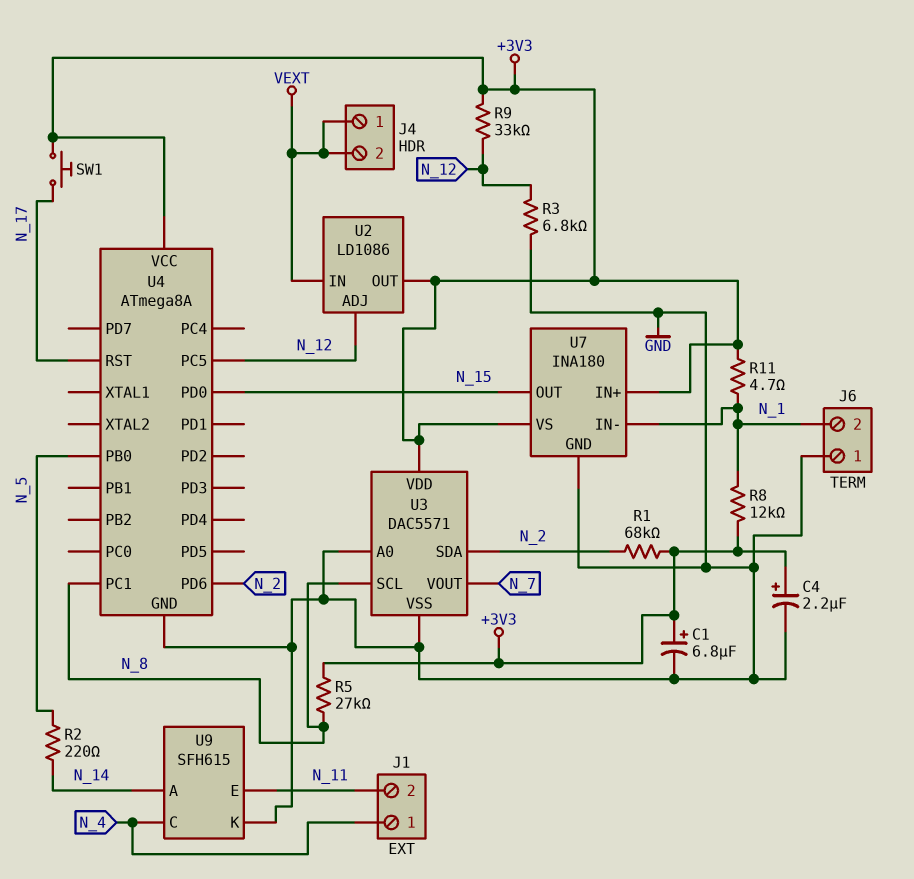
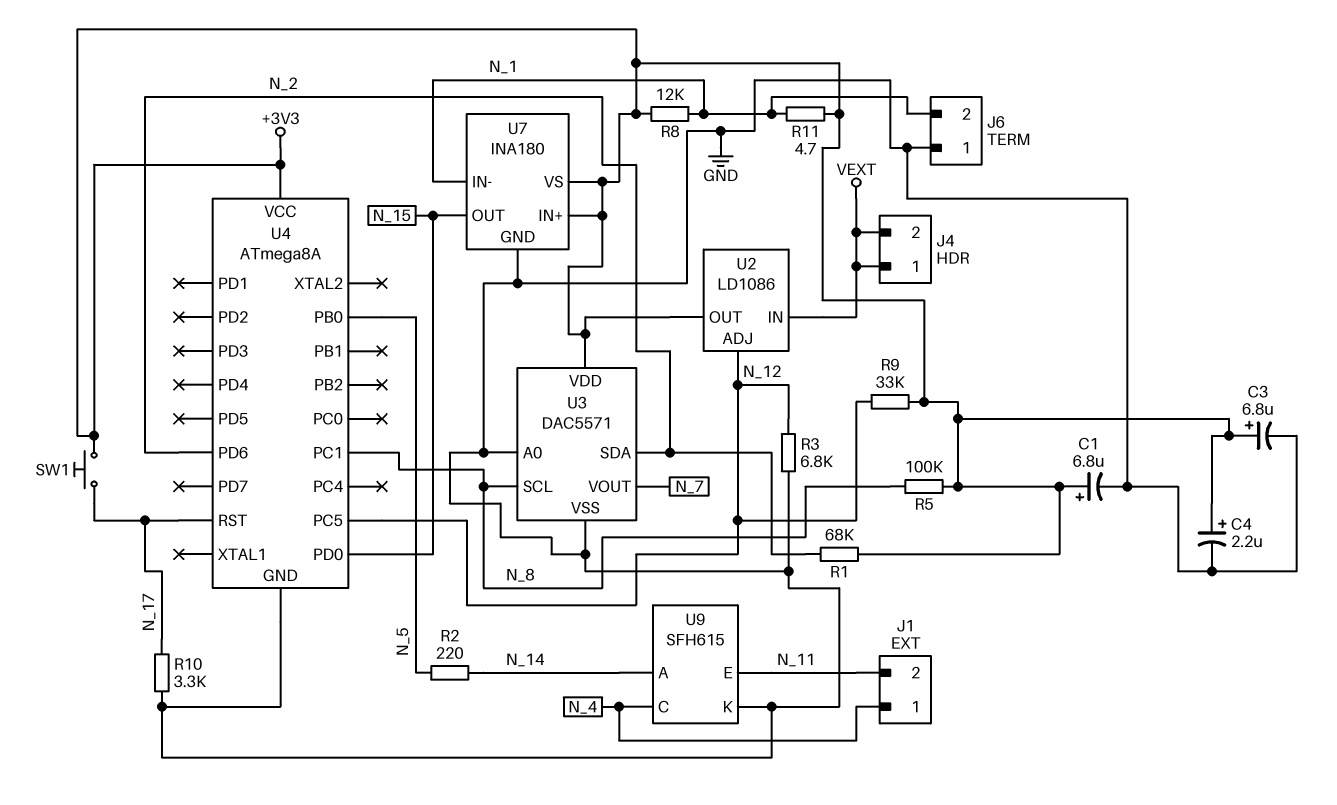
C3: none -> 6.8uF (plus +3V3, minus GND)
R5: 27k (+3V3, N_8) -> 100k (+3V3, N_8)
R10: none -> 3.3k (GND, N_17)

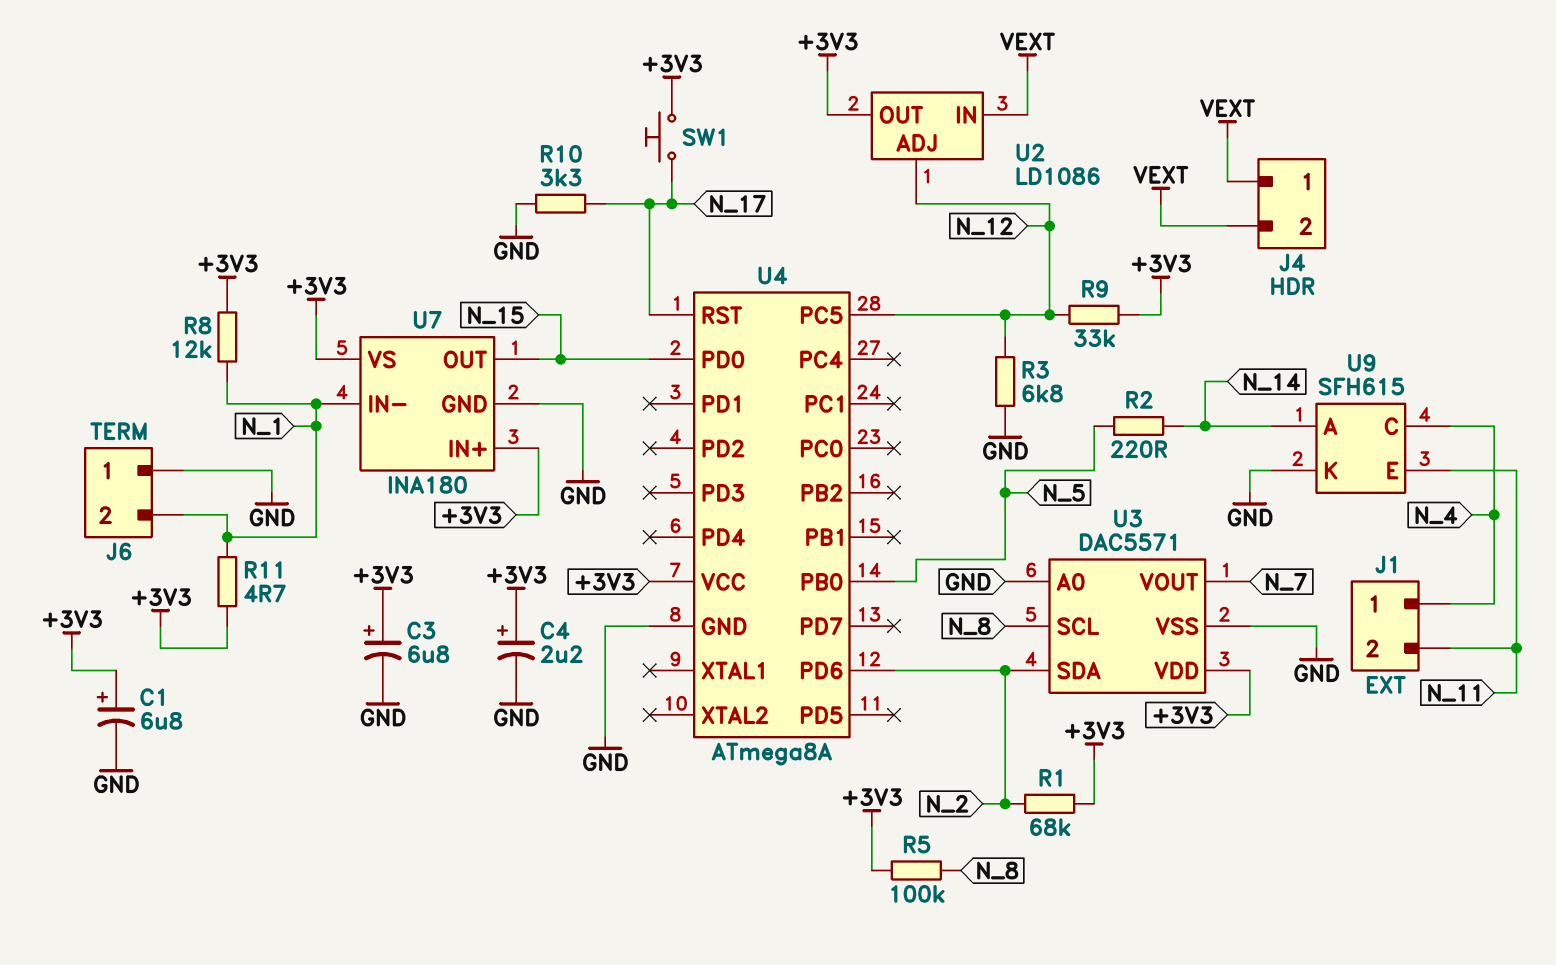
U4 pin PC1: N_8 -> none

